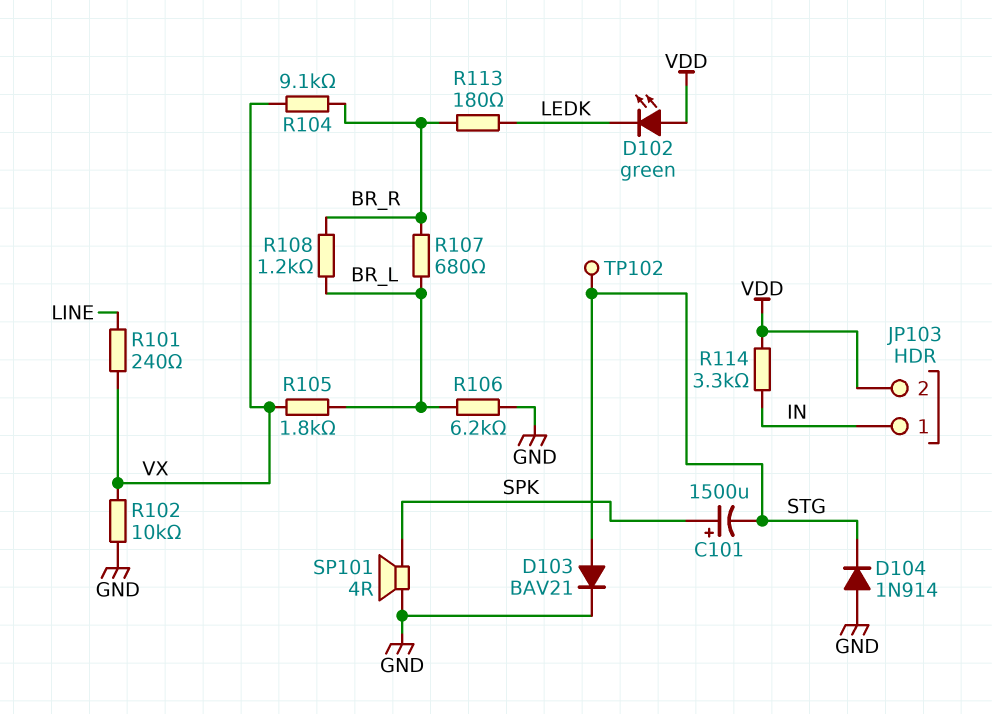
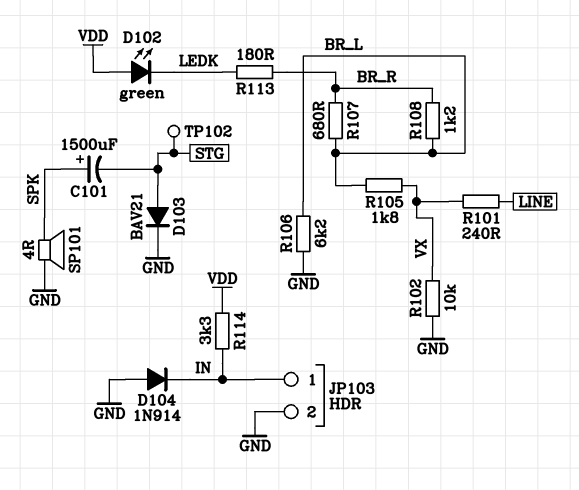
D104: diode 1N914 (A GND, K STG) -> diode 1N914 (A GND, K IN)
JP103 pin 2: VDD -> GND
R104: 9.1k (BR_R, VX) -> none

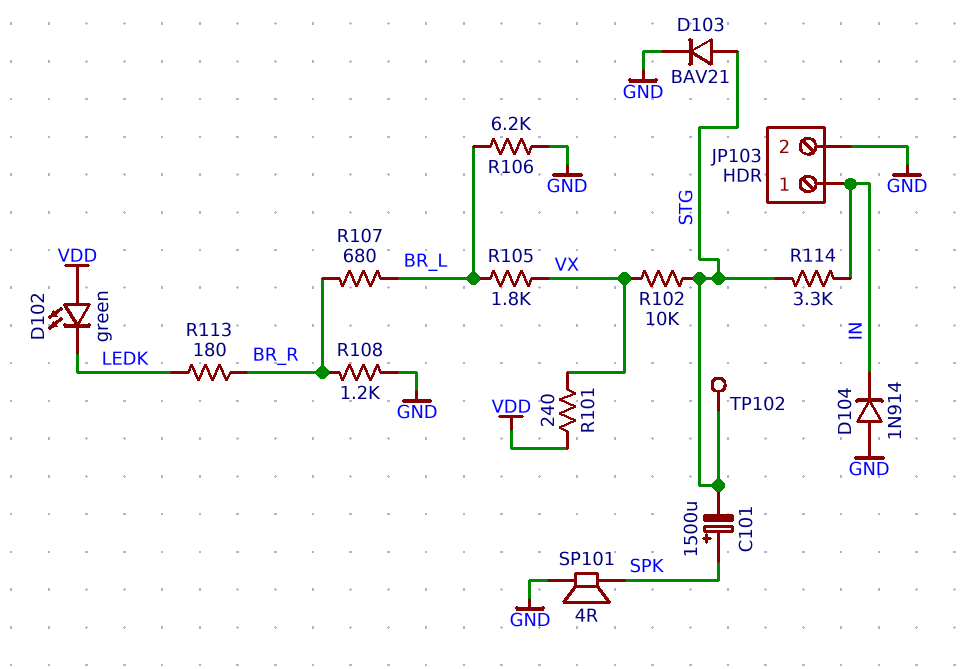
R101: 240 (LINE, VX) -> 240 (VDD, VX)
R102: 10k (GND, VX) -> 10k (STG, VX)
R108: 1.2k (BR_L, BR_R) -> 1.2k (BR_R, GND)
R114: 3.3k (IN, VDD) -> 3.3k (IN, STG)

